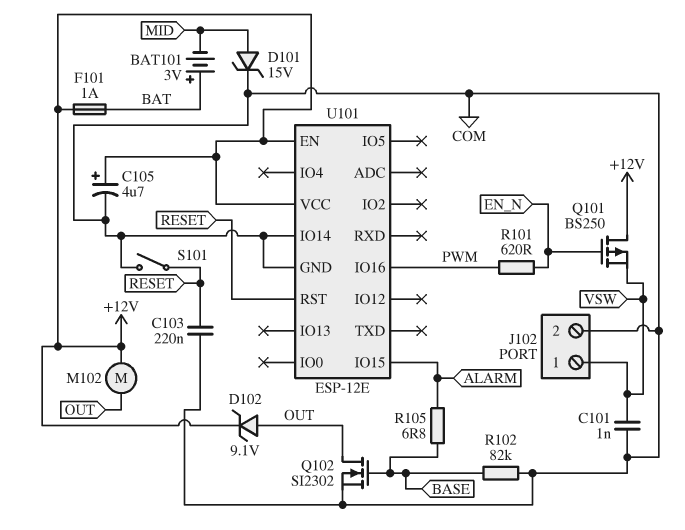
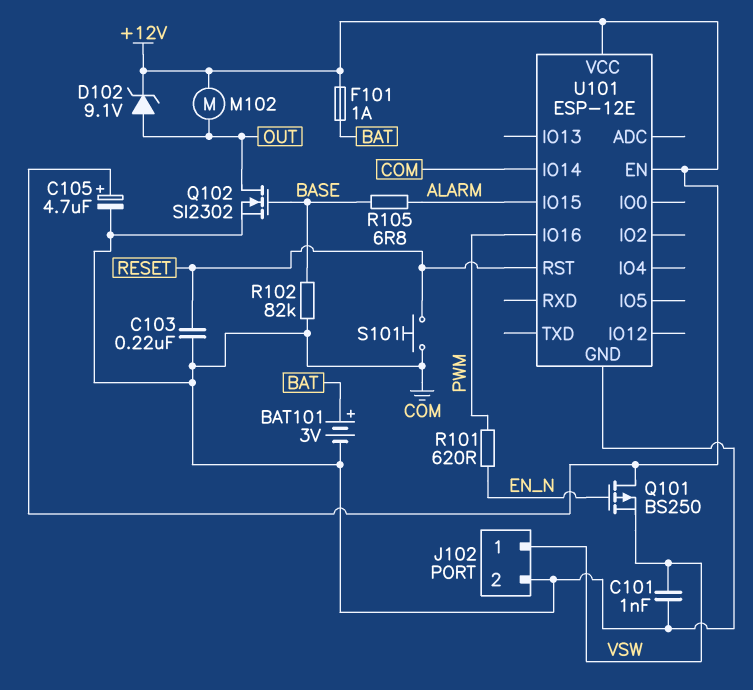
BAT101: 3V (plus BAT, minus MID) -> 3V (plus BAT, minus COM)
D101: zener 15V (A MID, K COM) -> none
S101: switch (COM, RESET) -> button (COM, RESET)

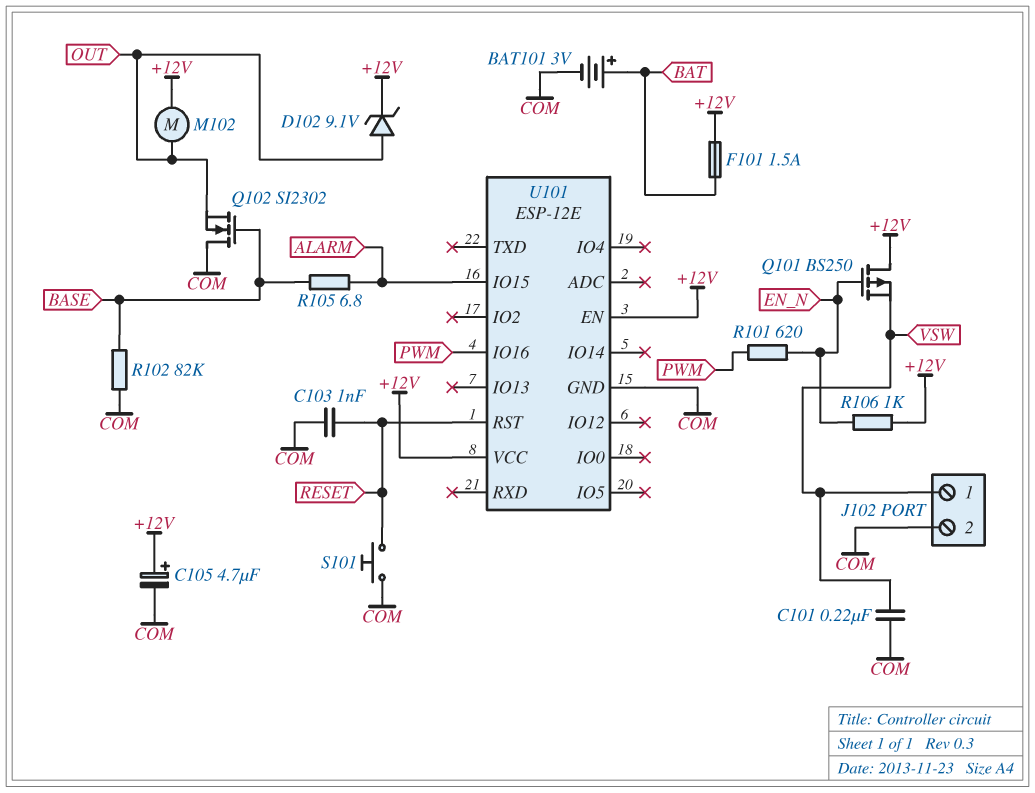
C101: 1nF (COM, VSW) -> 220nF (COM, VSW)
C103: 220nF (COM, RESET) -> 1nF (COM, RESET)
F101: 1A (+12V, BAT) -> 1.5A (+12V, BAT)
Q102: NMOS SI2302 (G BASE, D OUT, S COM) -> NMOS SI2302 (G BASE, D COM, S OUT)
R106: none -> 1k (+12V, EN_N)
U101 pin IO14: COM -> none

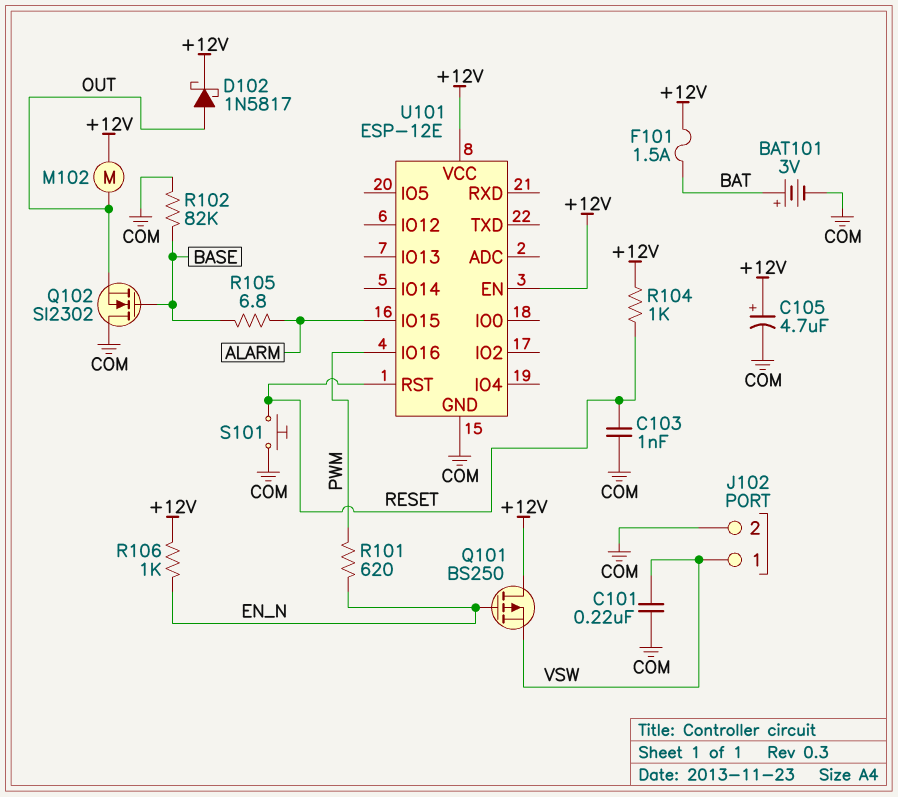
D102: zener 9.1V (A OUT, K +12V) -> schottky 1N5817 (A OUT, K +12V)
R104: none -> 1k (+12V, RESET)

